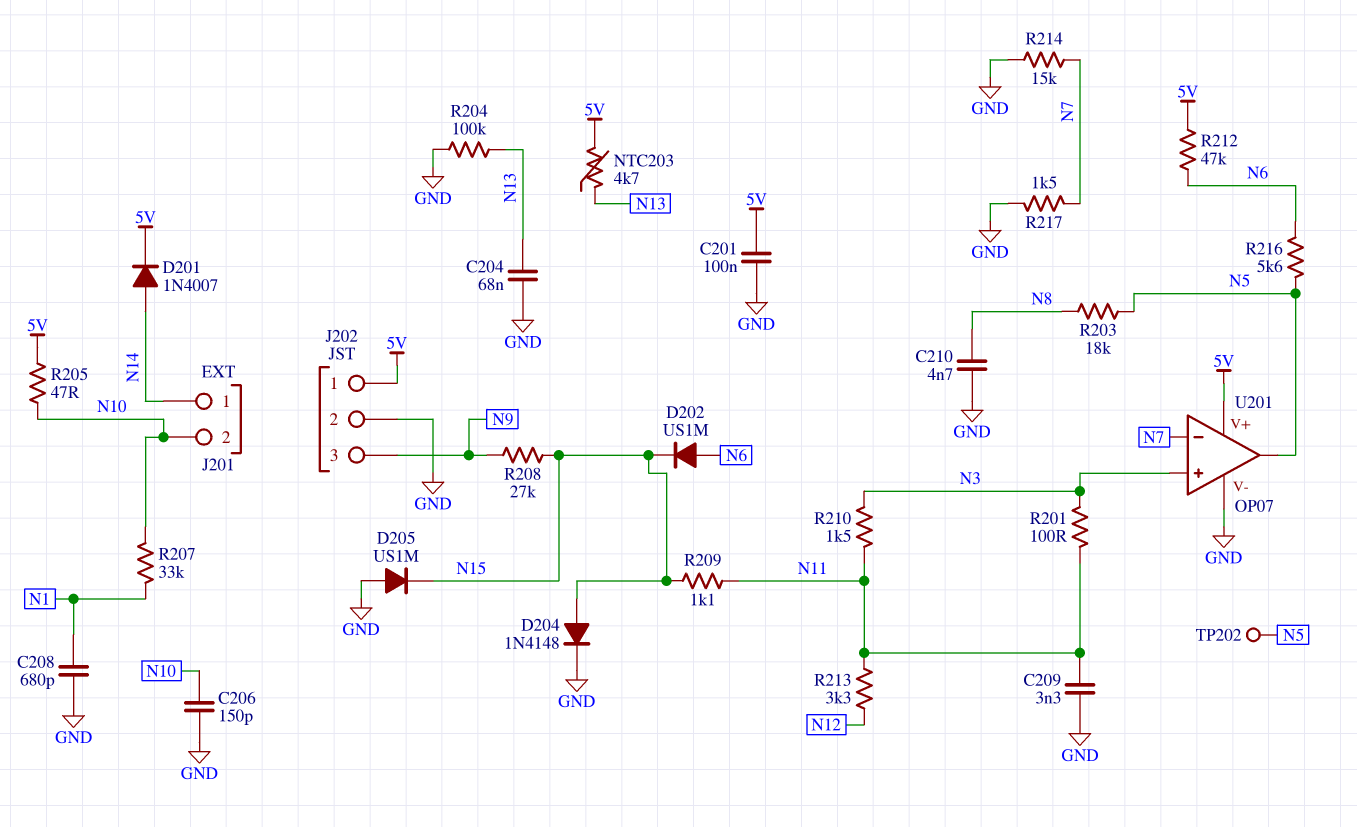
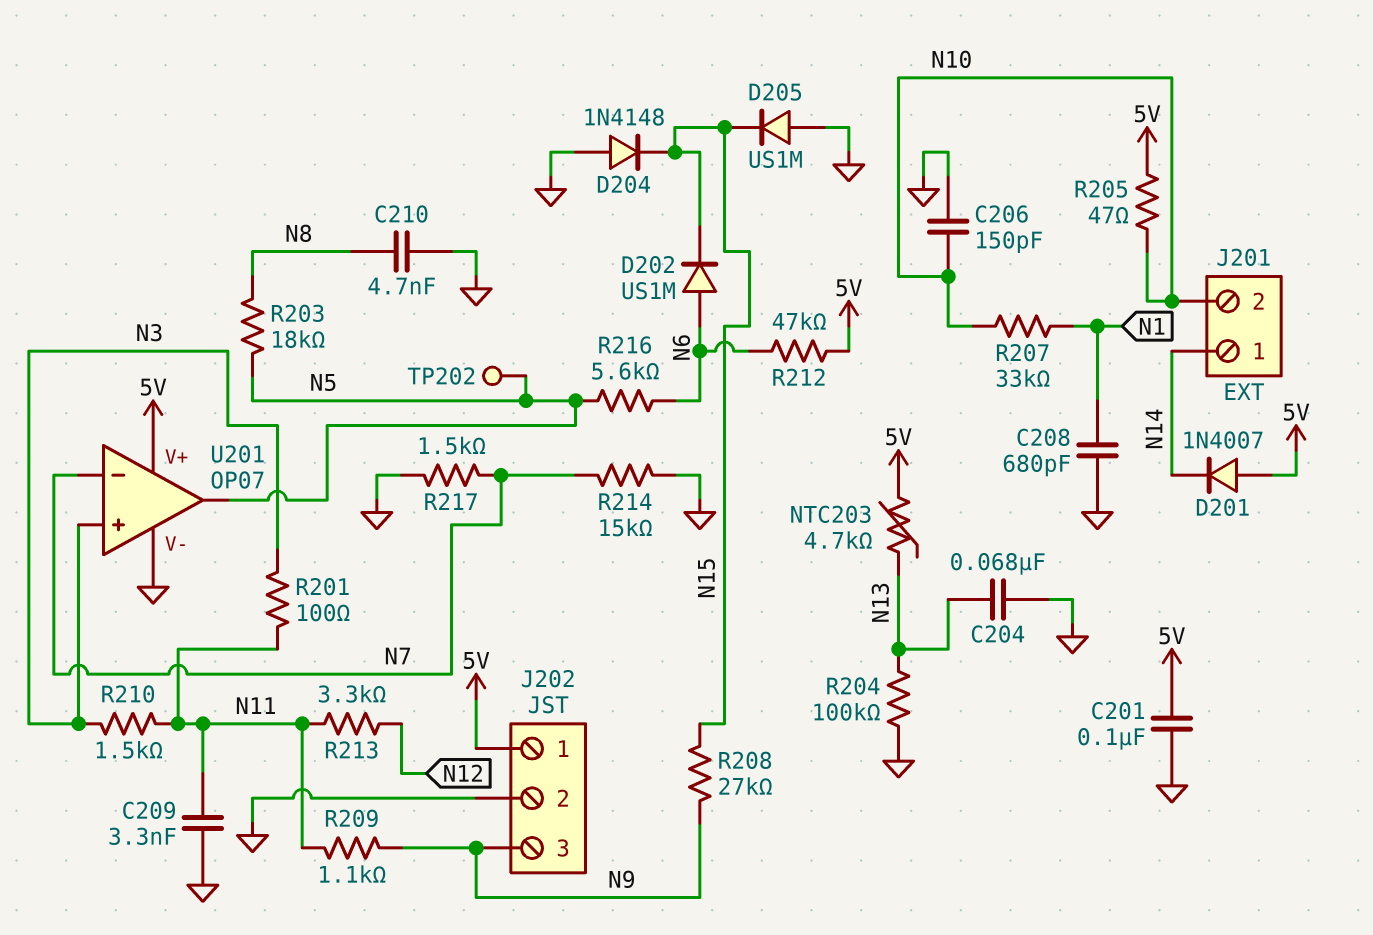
D201: diode 1N4007 (A N14, K 5V) -> diode 1N4007 (A 5V, K N14)
D204: diode 1N4148 (A N15, K GND) -> diode 1N4148 (A GND, K N15)
R209: 1.1k (N11, N15) -> 1.1k (N9, N11)

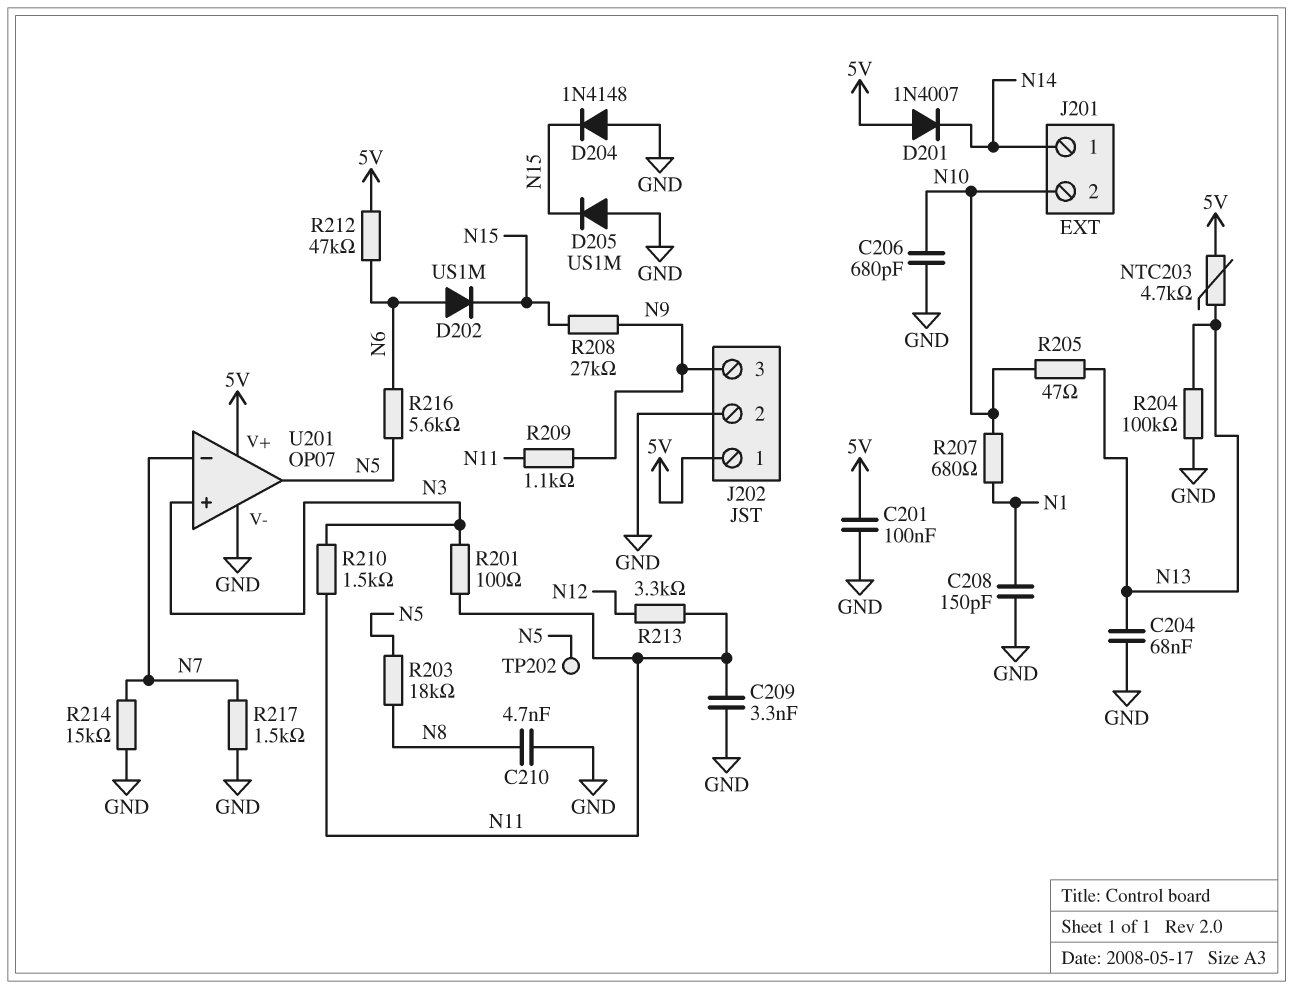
C206: 150pF (GND, N10) -> 680pF (GND, N10)
C208: 680pF (GND, N1) -> 150pF (GND, N1)
R205: 47 (5V, N10) -> 47 (N10, N13)
R207: 33k (N1, N10) -> 680 (N1, N10)

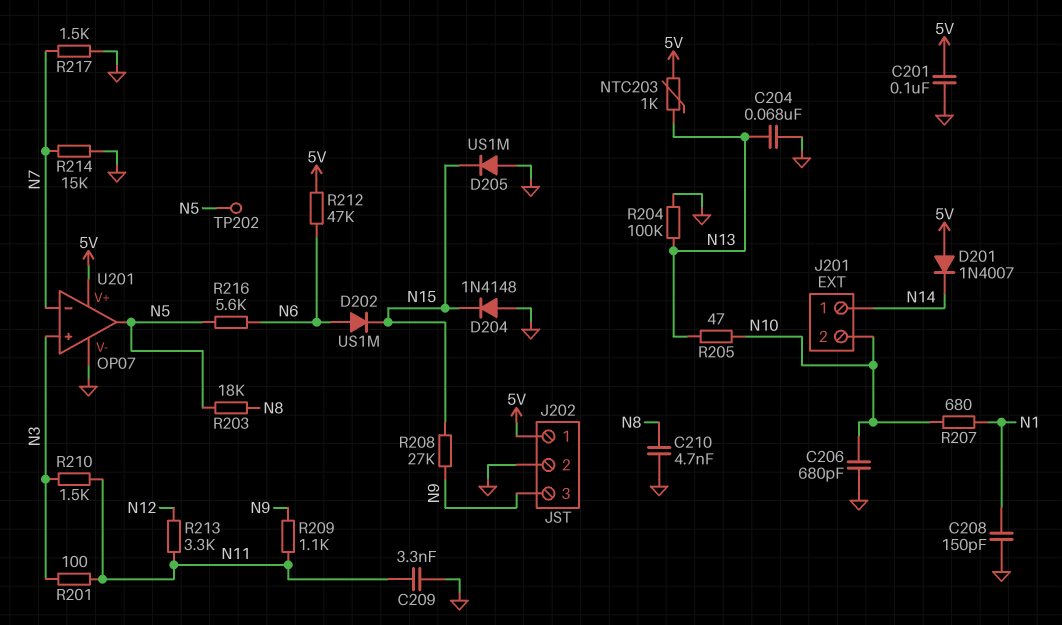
NTC203: 4.7k (5V, N13) -> 1k (5V, N13)

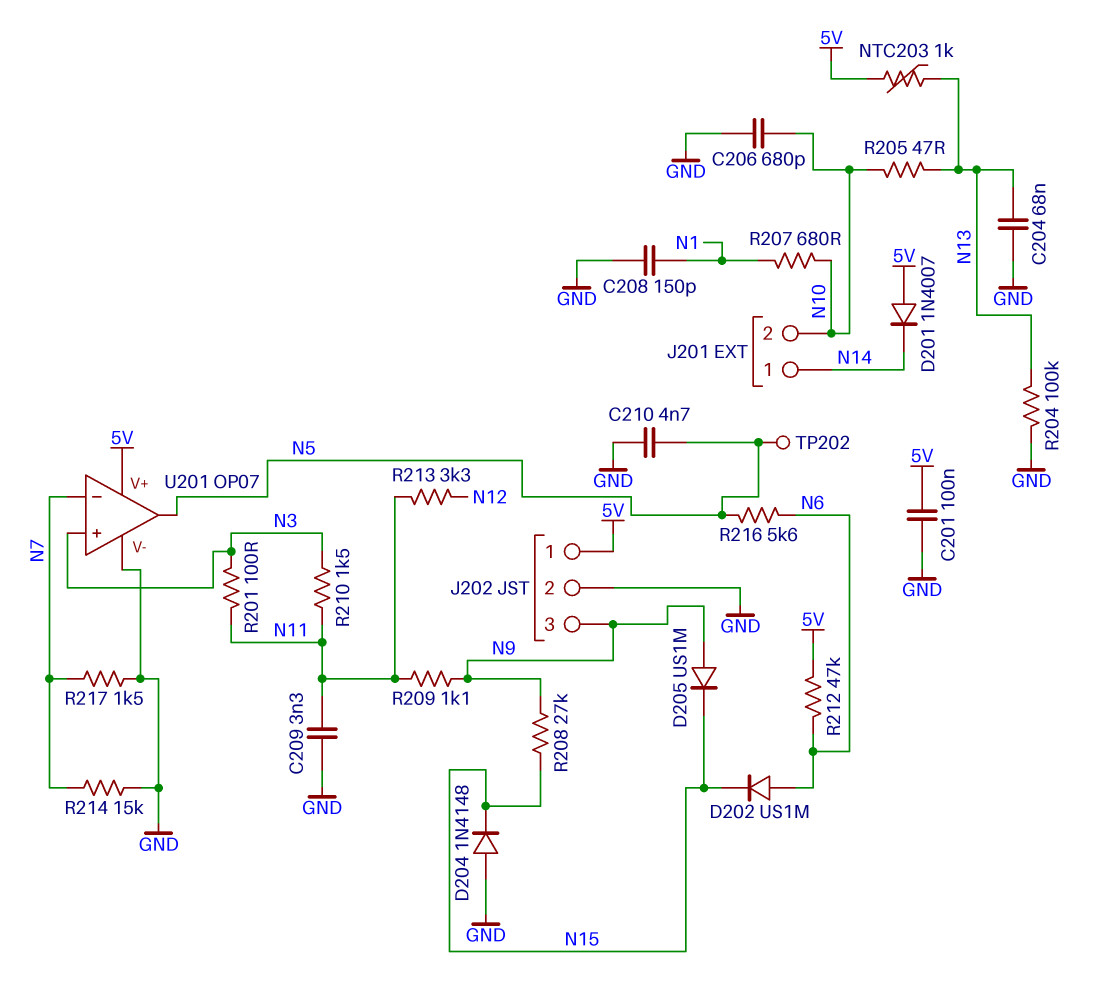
C210: 4.7nF (GND, N8) -> 4.7nF (GND, N5)
D205: diode US1M (A GND, K N15) -> diode US1M (A N9, K N15)
R203: 18k (N5, N8) -> none

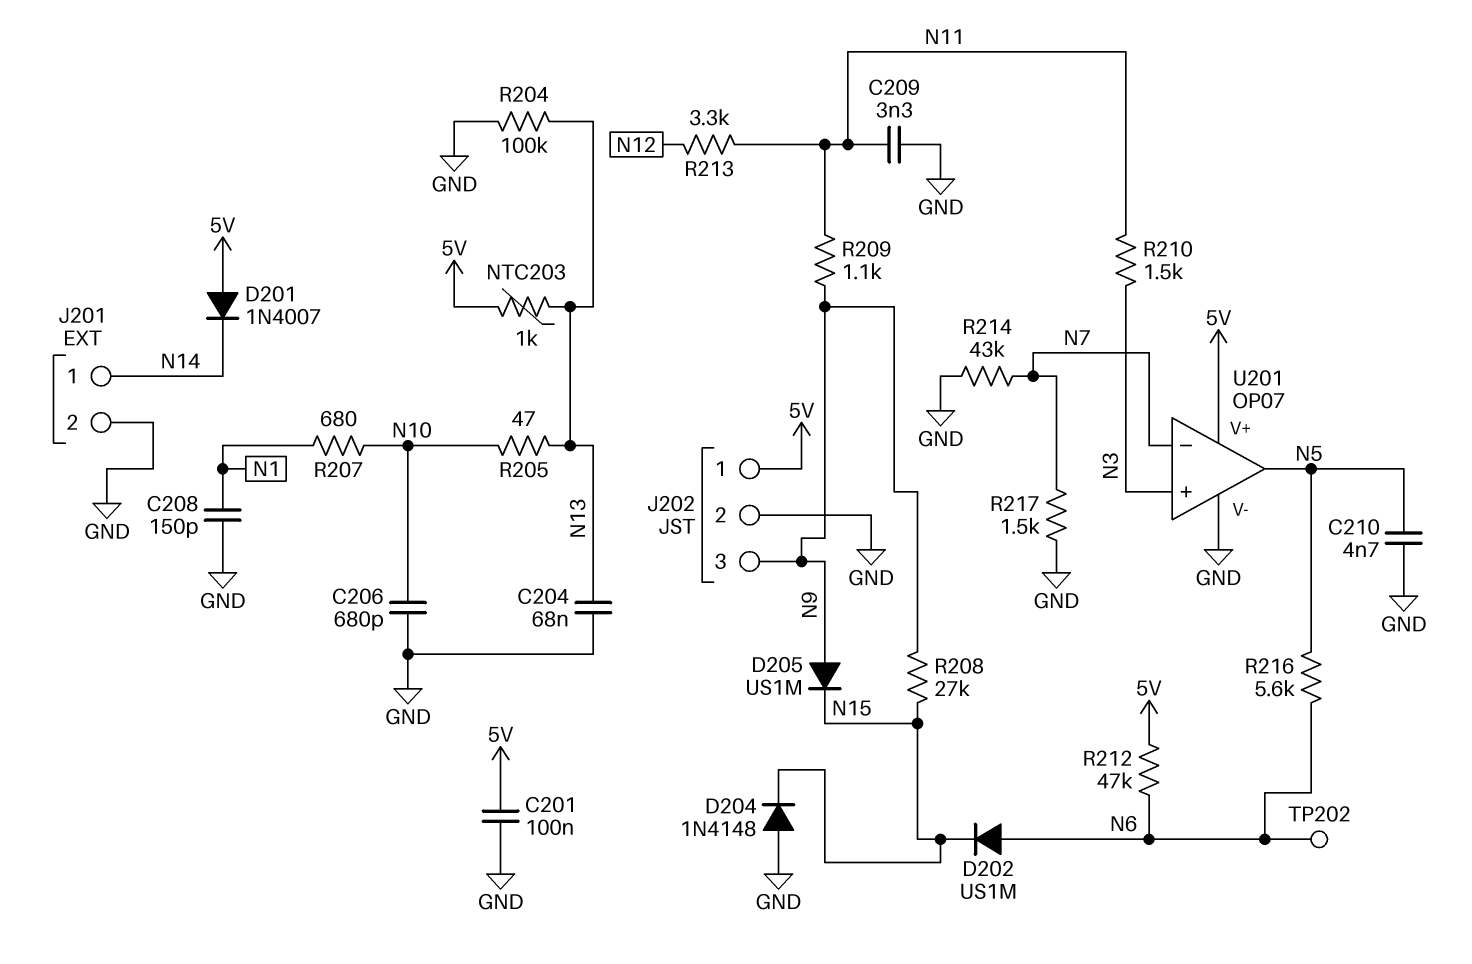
J201 pin 2: N10 -> GND
R201: 100 (N3, N11) -> none
R214: 15k (GND, N7) -> 43k (GND, N7)
TP202: test point (N5) -> test point (N6)

